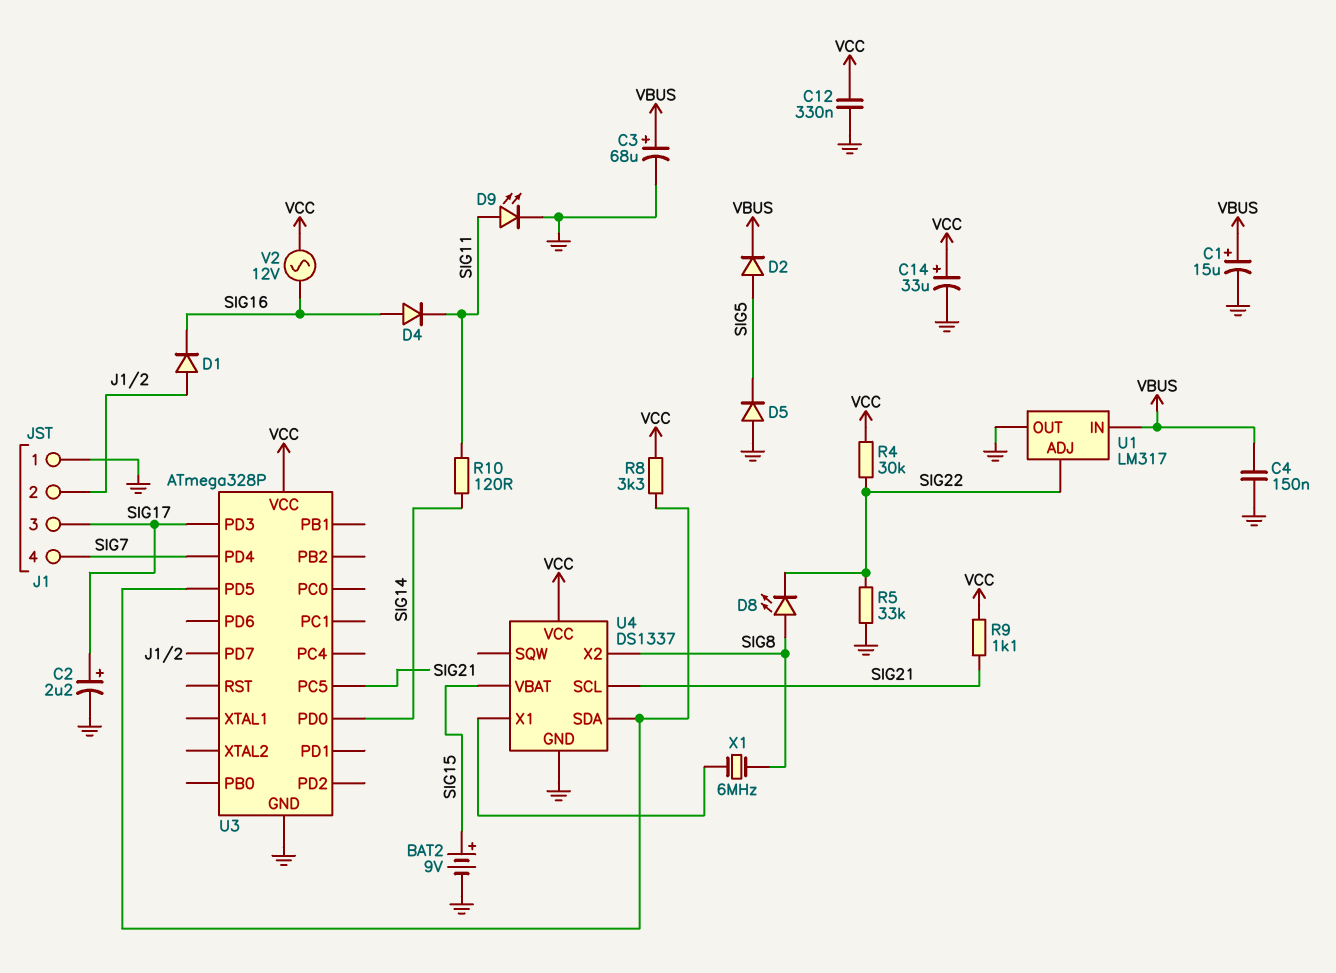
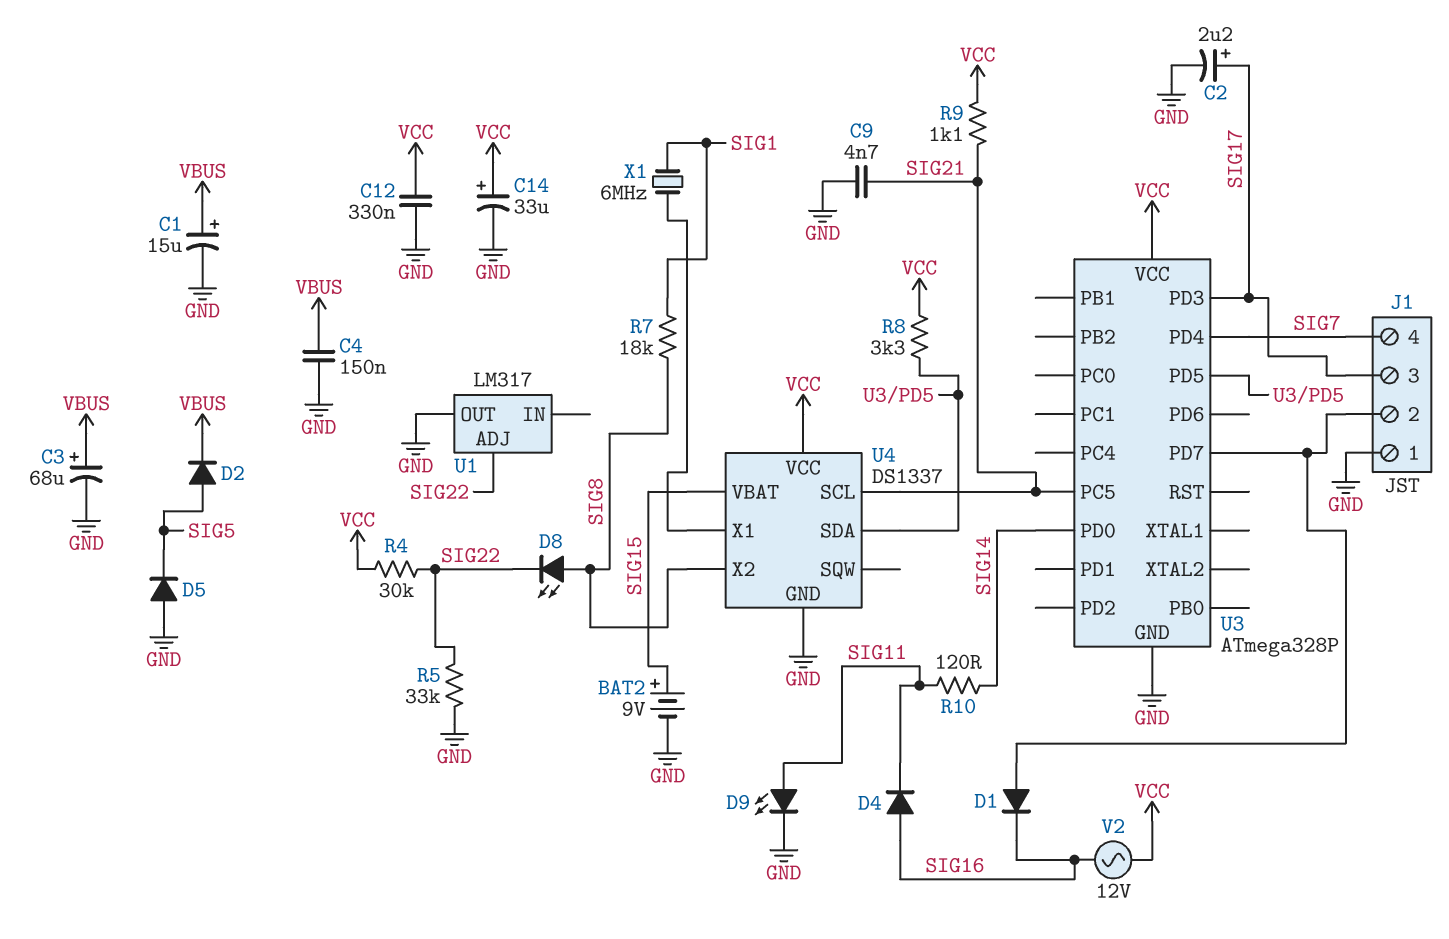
C9: none -> 4.7nF (GND, SIG21)
R7: none -> 18k (SIG1, SIG8)
U1 pin IN: VBUS -> none
X1: 6MHz (SIG8, U4/X1) -> 6MHz (SIG1, U4/X1)

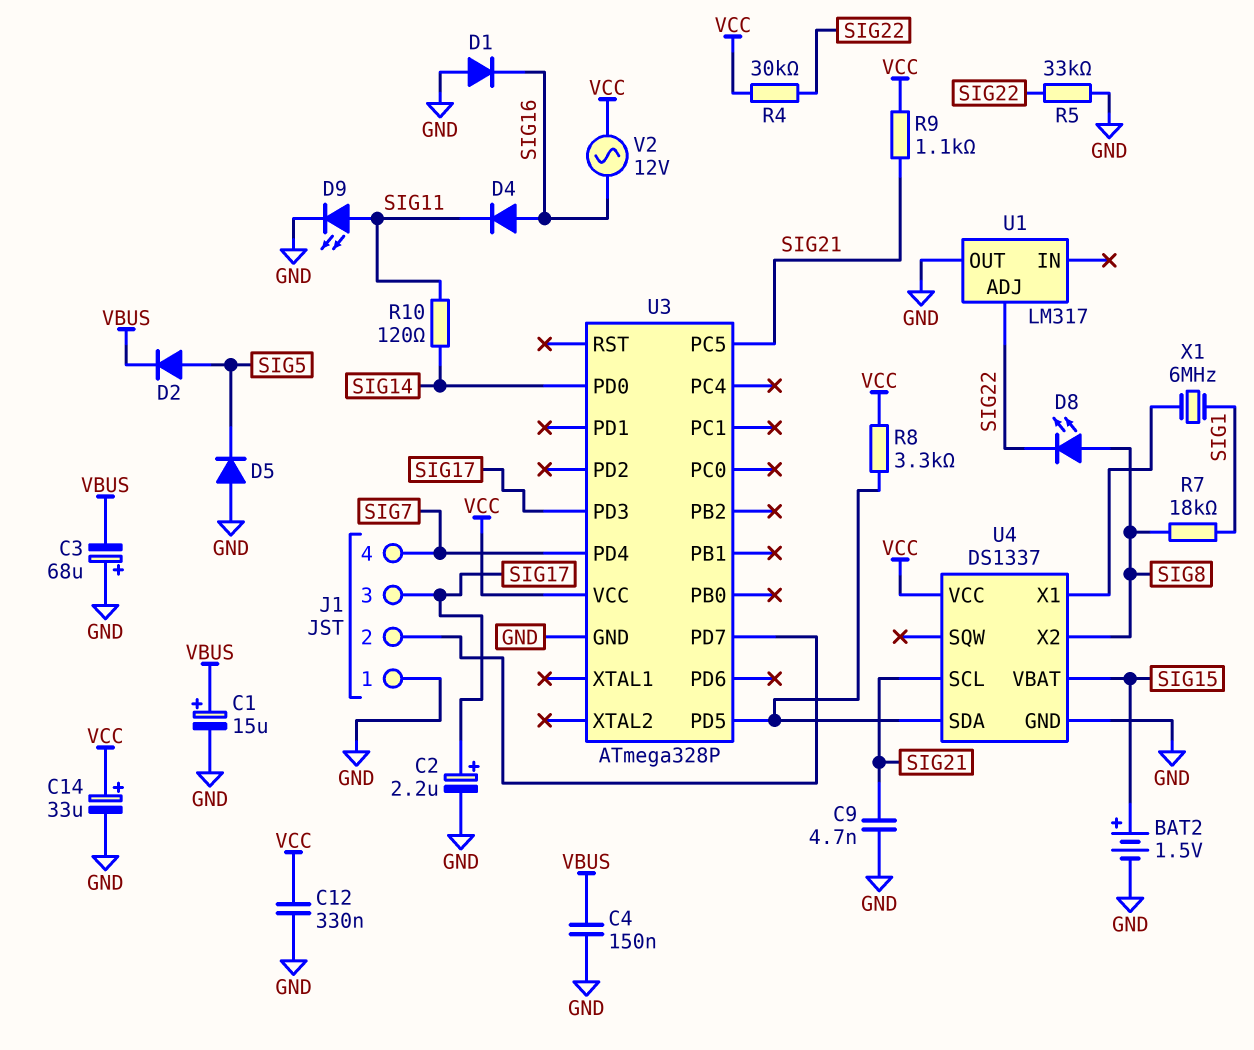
BAT2: 9V (plus SIG15, minus GND) -> 1.5V (plus SIG15, minus GND)
C3: 68uF (plus VBUS, minus GND) -> 68uF (plus GND, minus VBUS)
D1: diode (A J1/2, K SIG16) -> diode (A GND, K SIG16)

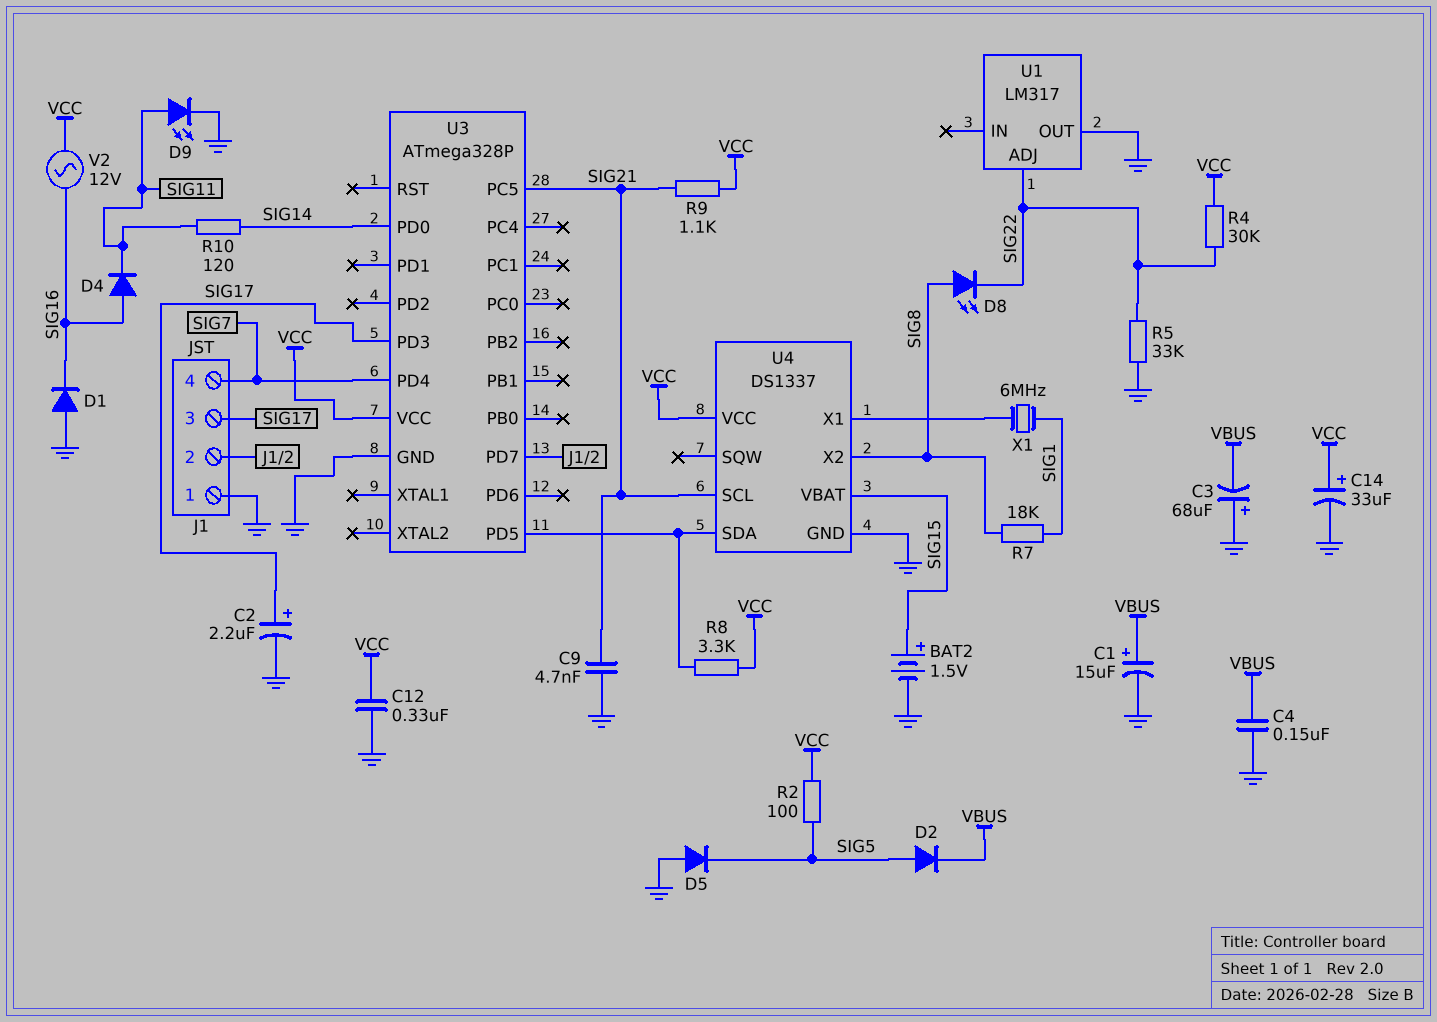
R2: none -> 100 (SIG5, VCC)

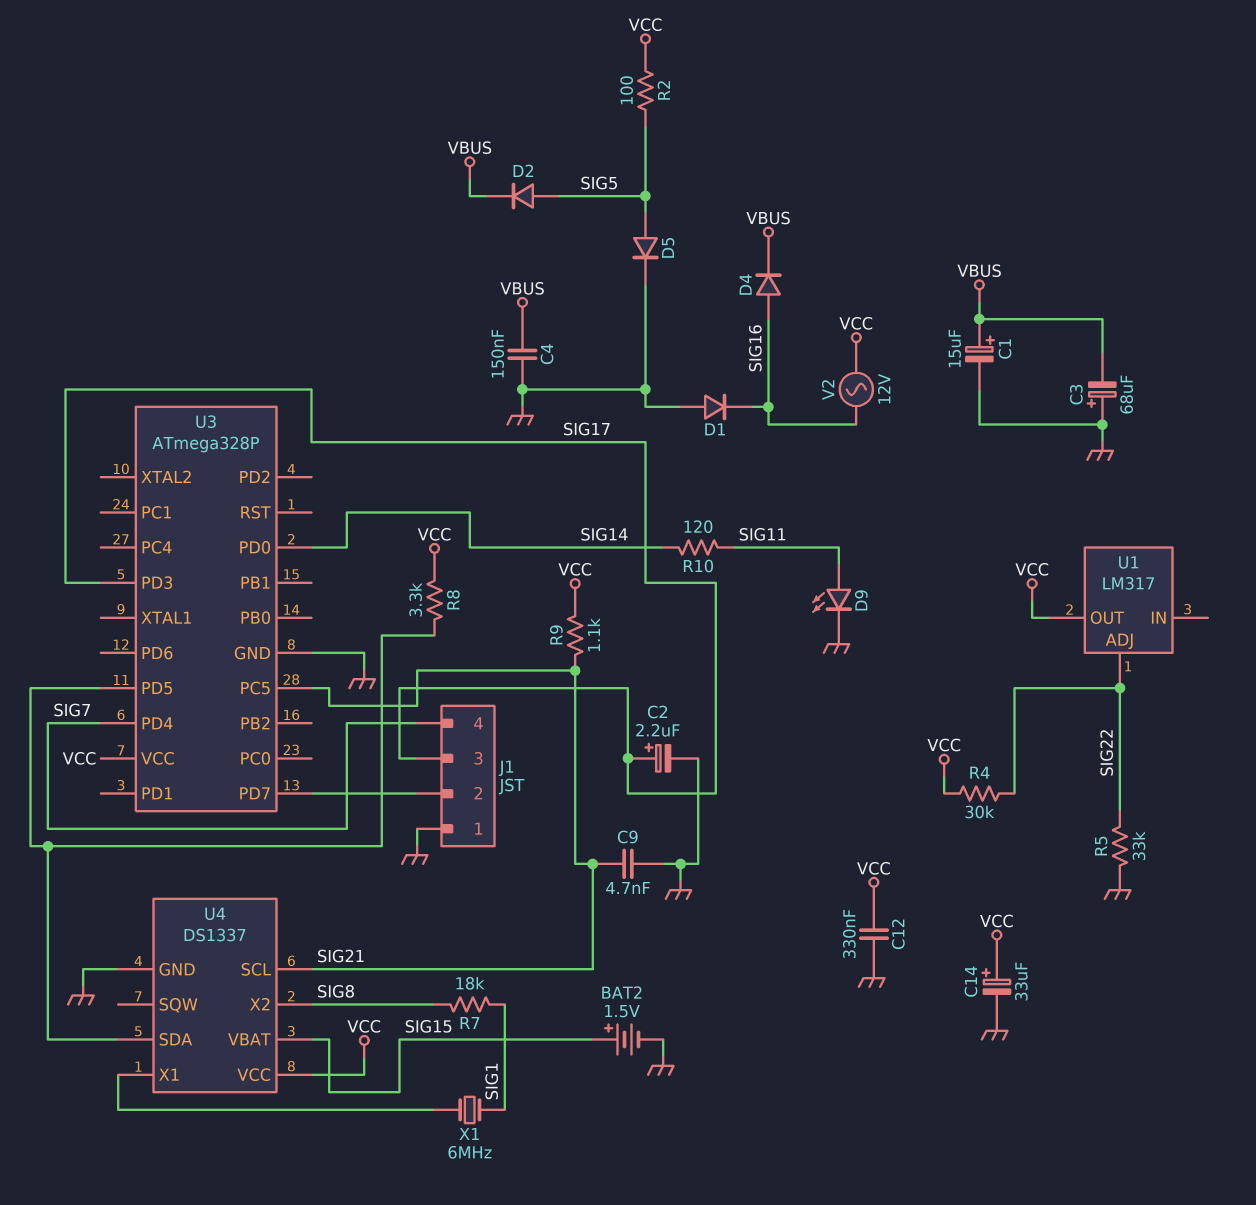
D4: diode (A SIG16, K SIG11) -> diode (A SIG16, K VBUS)
D5: diode (A GND, K SIG5) -> diode (A SIG5, K GND)
D8: LED (A SIG8, K SIG22) -> none
U1 pin OUT: GND -> VCC

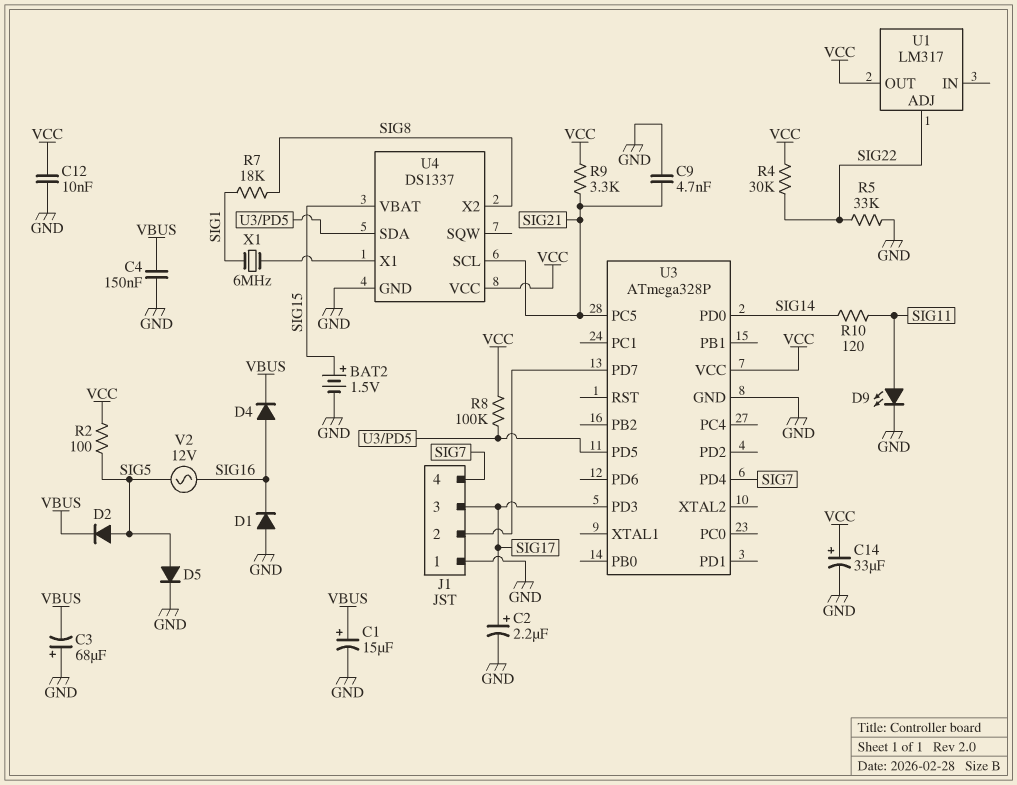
C12: 330nF (GND, VCC) -> 10nF (GND, VCC)
R8: 3.3k (U3/PD5, VCC) -> 100k (U3/PD5, VCC)
R9: 1.1k (SIG21, VCC) -> 3.3k (SIG21, VCC)
V2: AC 12V (SIG16, VCC) -> AC 12V (SIG5, SIG16)

